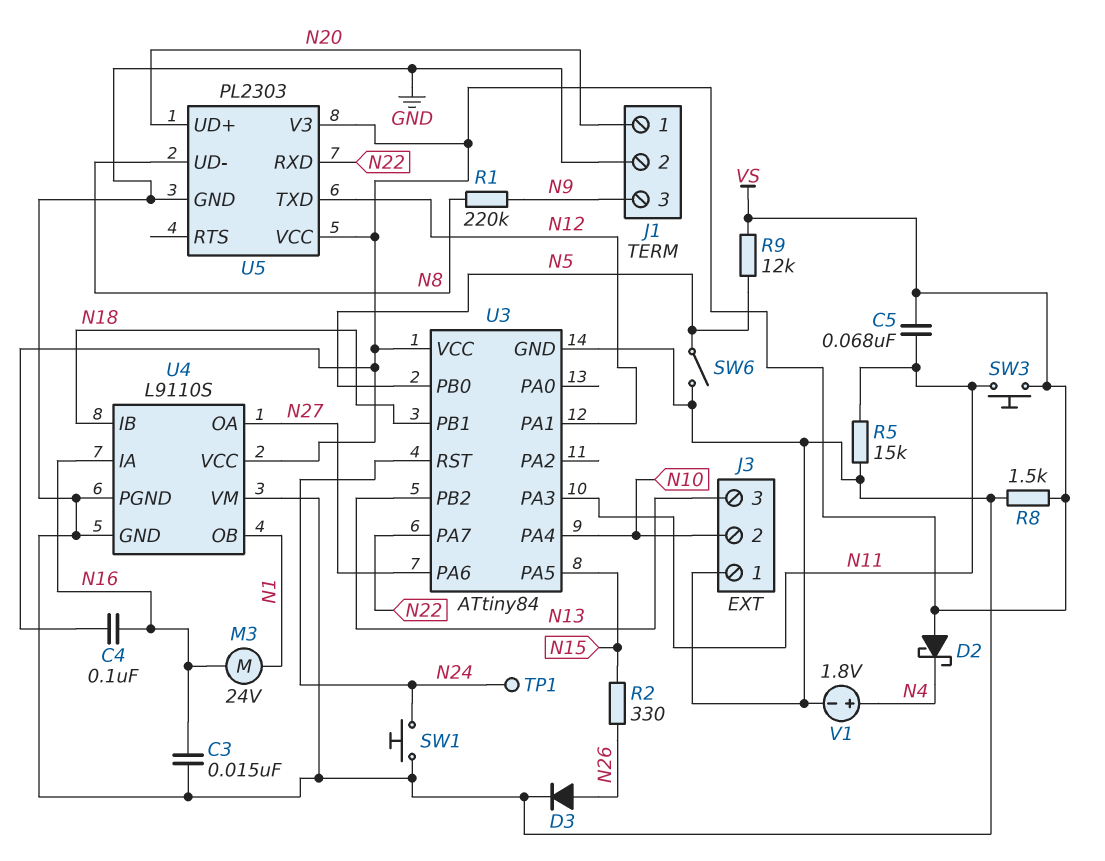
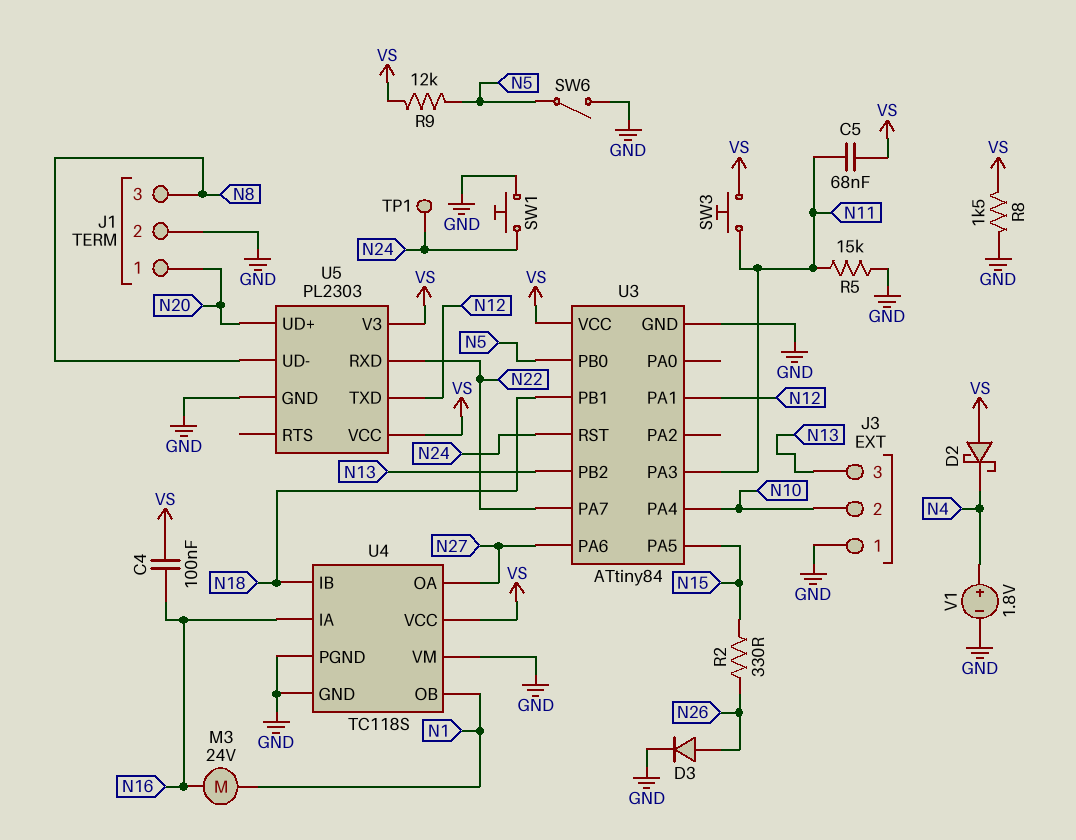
C3: 15nF (GND, N16) -> none
J1 pin 3: N9 -> N8
R1: 220k (N8, N9) -> none
U4: L9110S -> TC118S

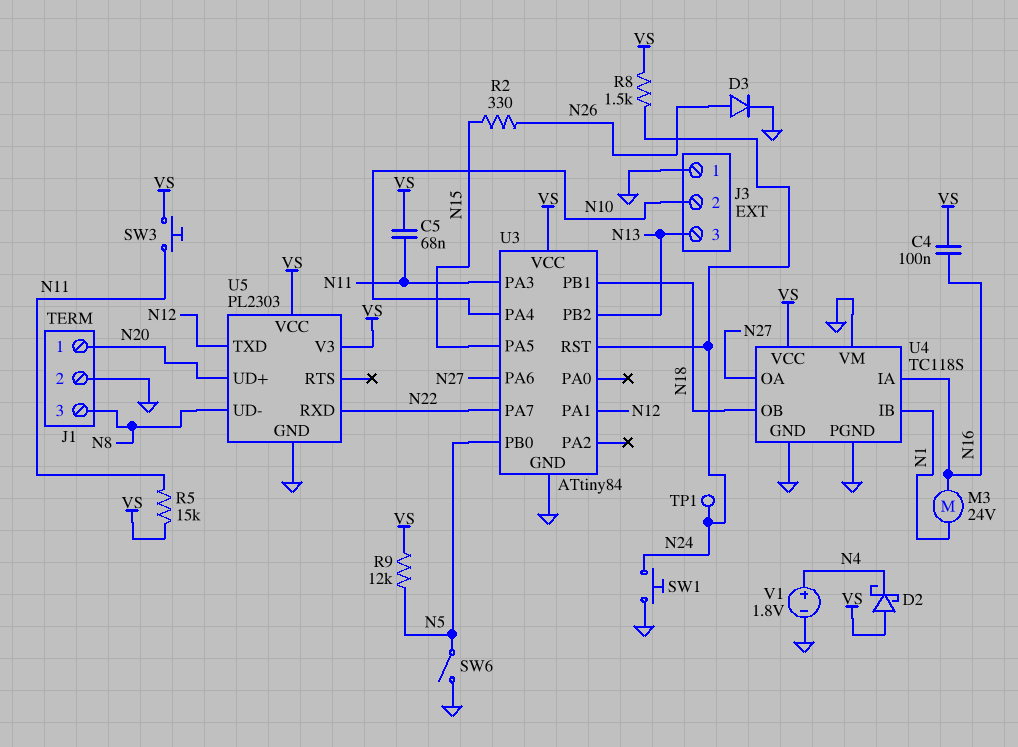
R5: 15k (GND, N11) -> 15k (N11, VS)
R8: 1.5k (GND, VS) -> 1.5k (N24, VS)
U4 pin IB: N18 -> N1
U4 pin OB: N1 -> N18

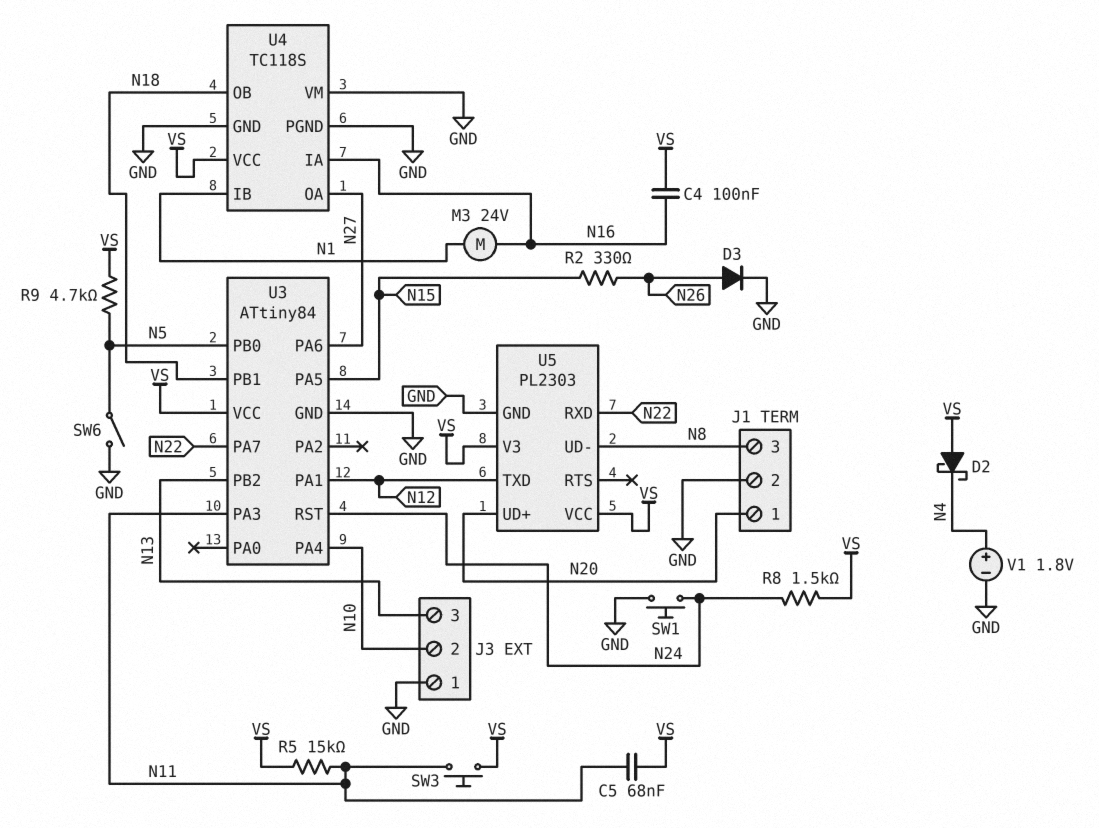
R9: 12k (N5, VS) -> 4.7k (N5, VS)
TP1: test point (N24) -> none

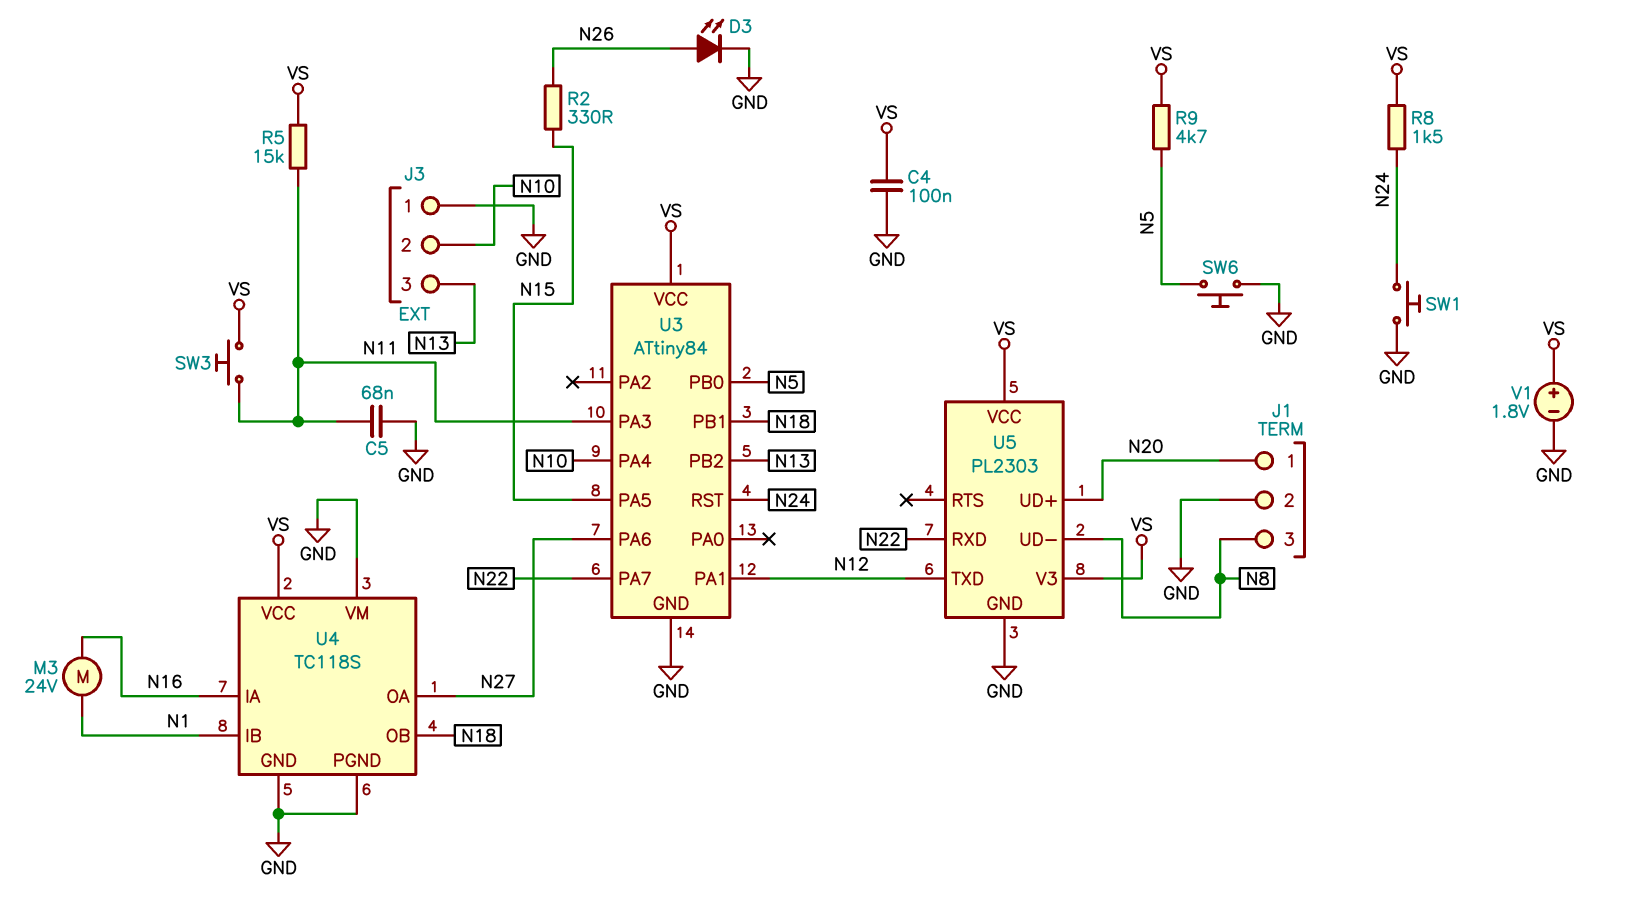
C4: 100nF (N16, VS) -> 100nF (GND, VS)
C5: 68nF (N11, VS) -> 68nF (GND, N11)
D2: schottky (A VS, K N4) -> none
D3: diode (A N26, K GND) -> LED (A N26, K GND)
SW6: switch (GND, N5) -> button (GND, N5)
V1: 1.8V (plus N4, minus GND) -> 1.8V (plus VS, minus GND)

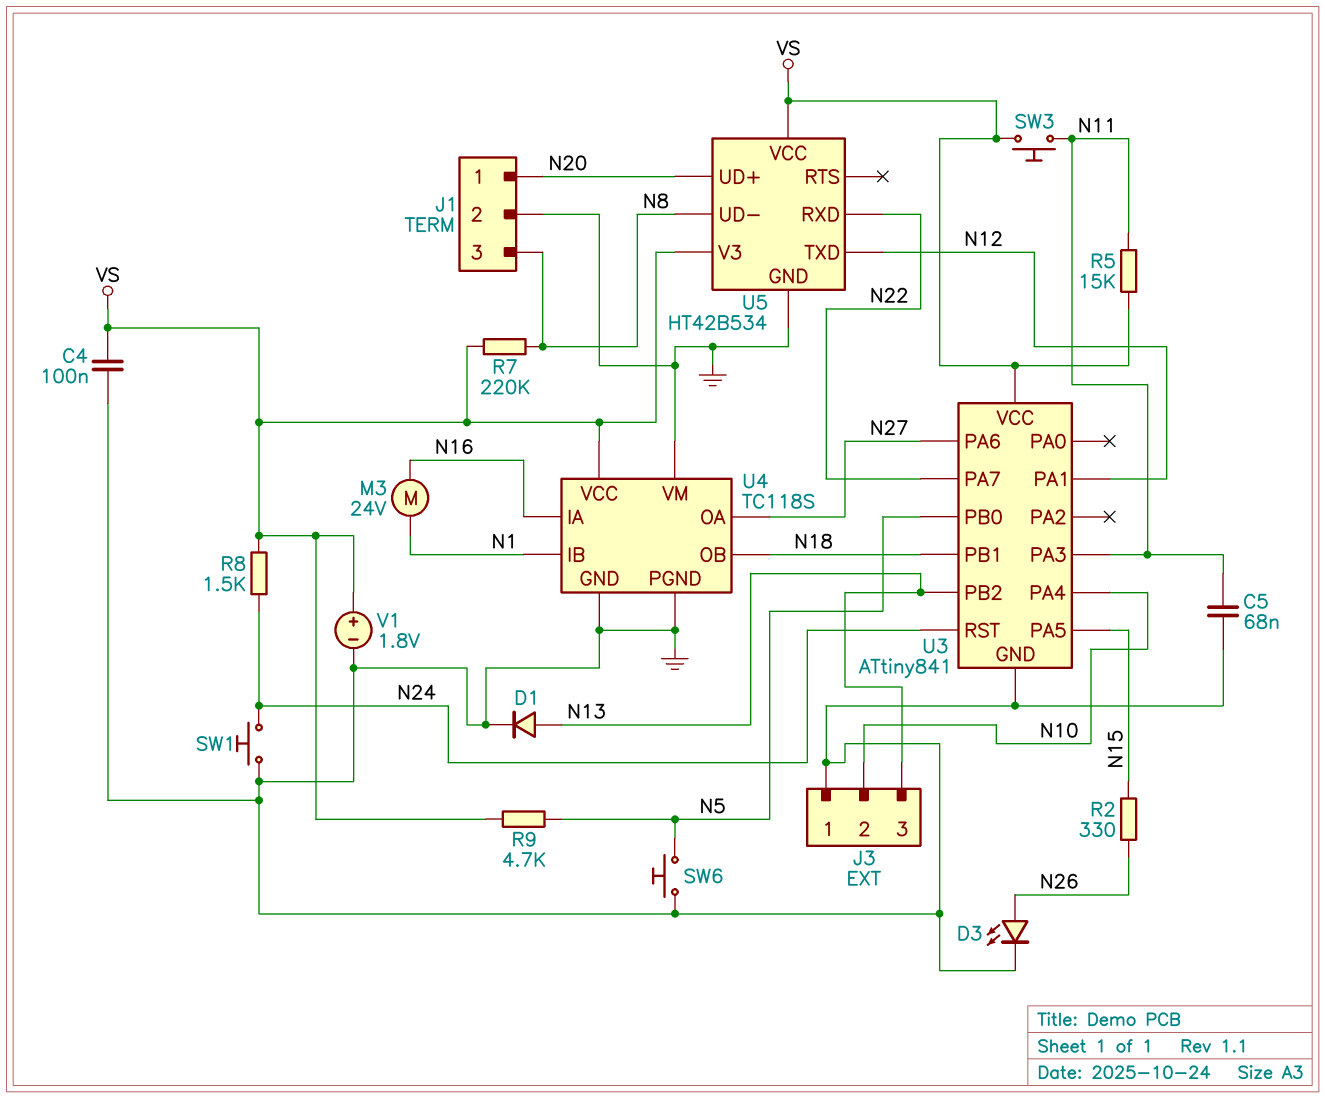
D1: none -> diode (A N13, K GND)
R7: none -> 220k (N8, VS)
U3: ATtiny84 -> ATtiny841
U5: PL2303 -> HT42B534

